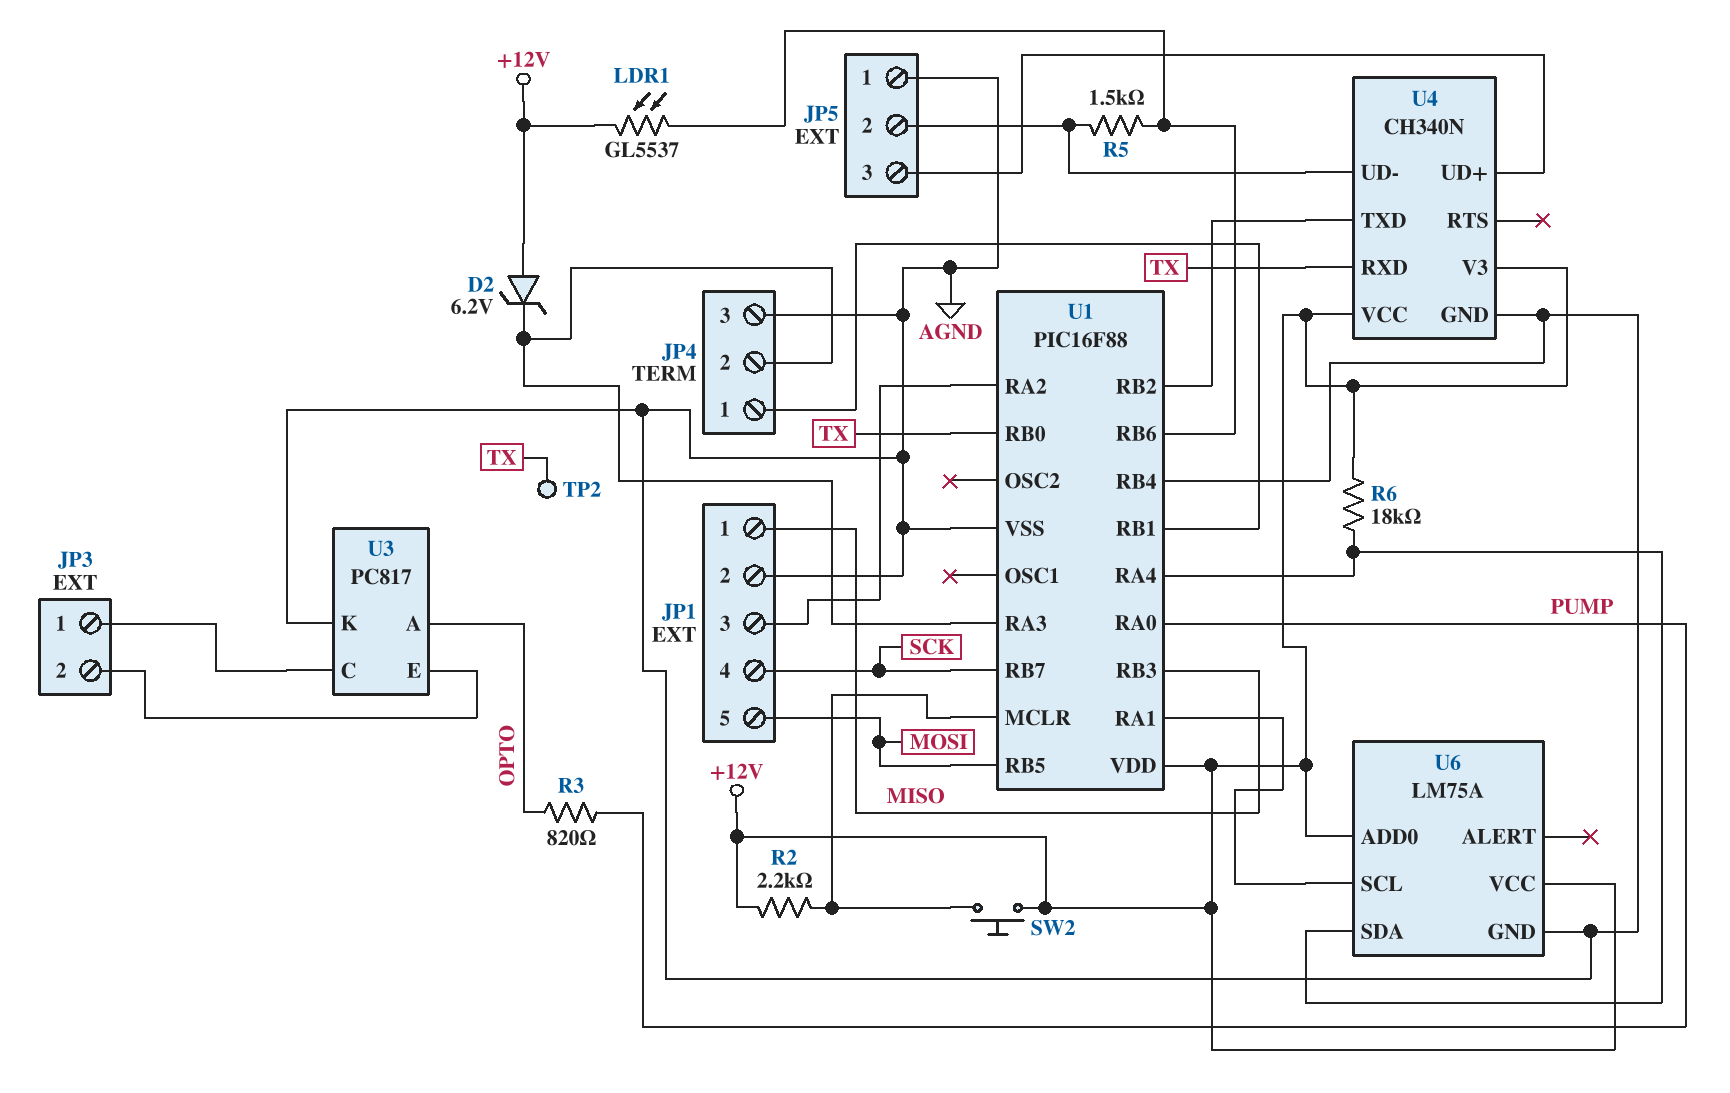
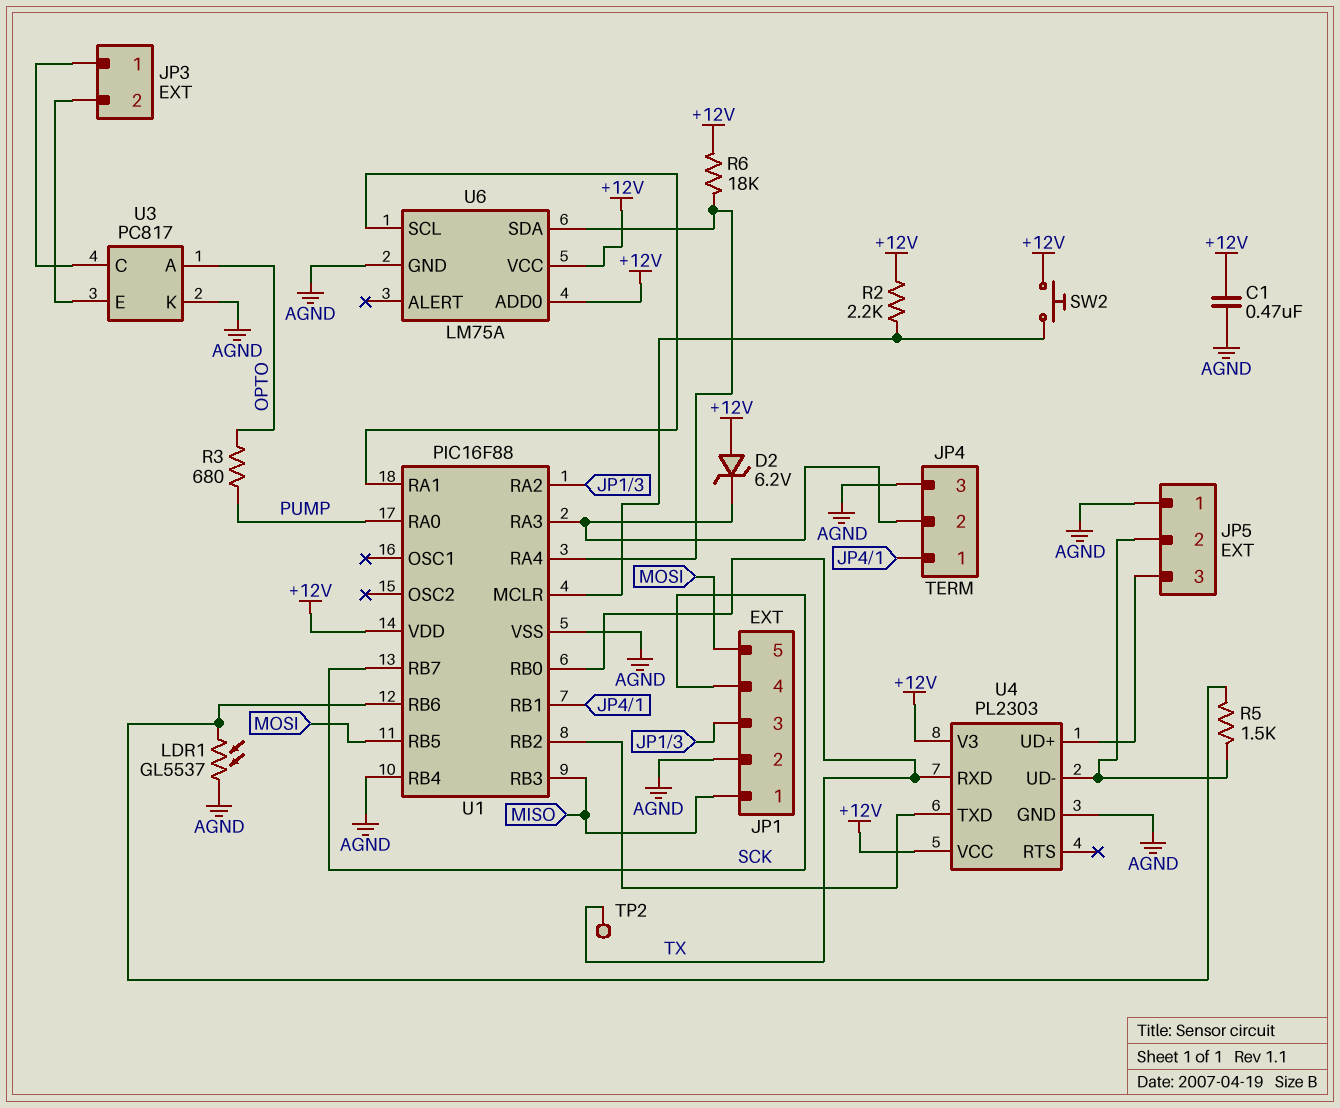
C1: none -> 470nF (+12V, AGND)
LDR1: GL5537 (+12V, U1/RB6) -> GL5537 (AGND, U1/RB6)
R3: 820 (OPTO, PUMP) -> 680 (OPTO, PUMP)
U4: CH340N -> PL2303

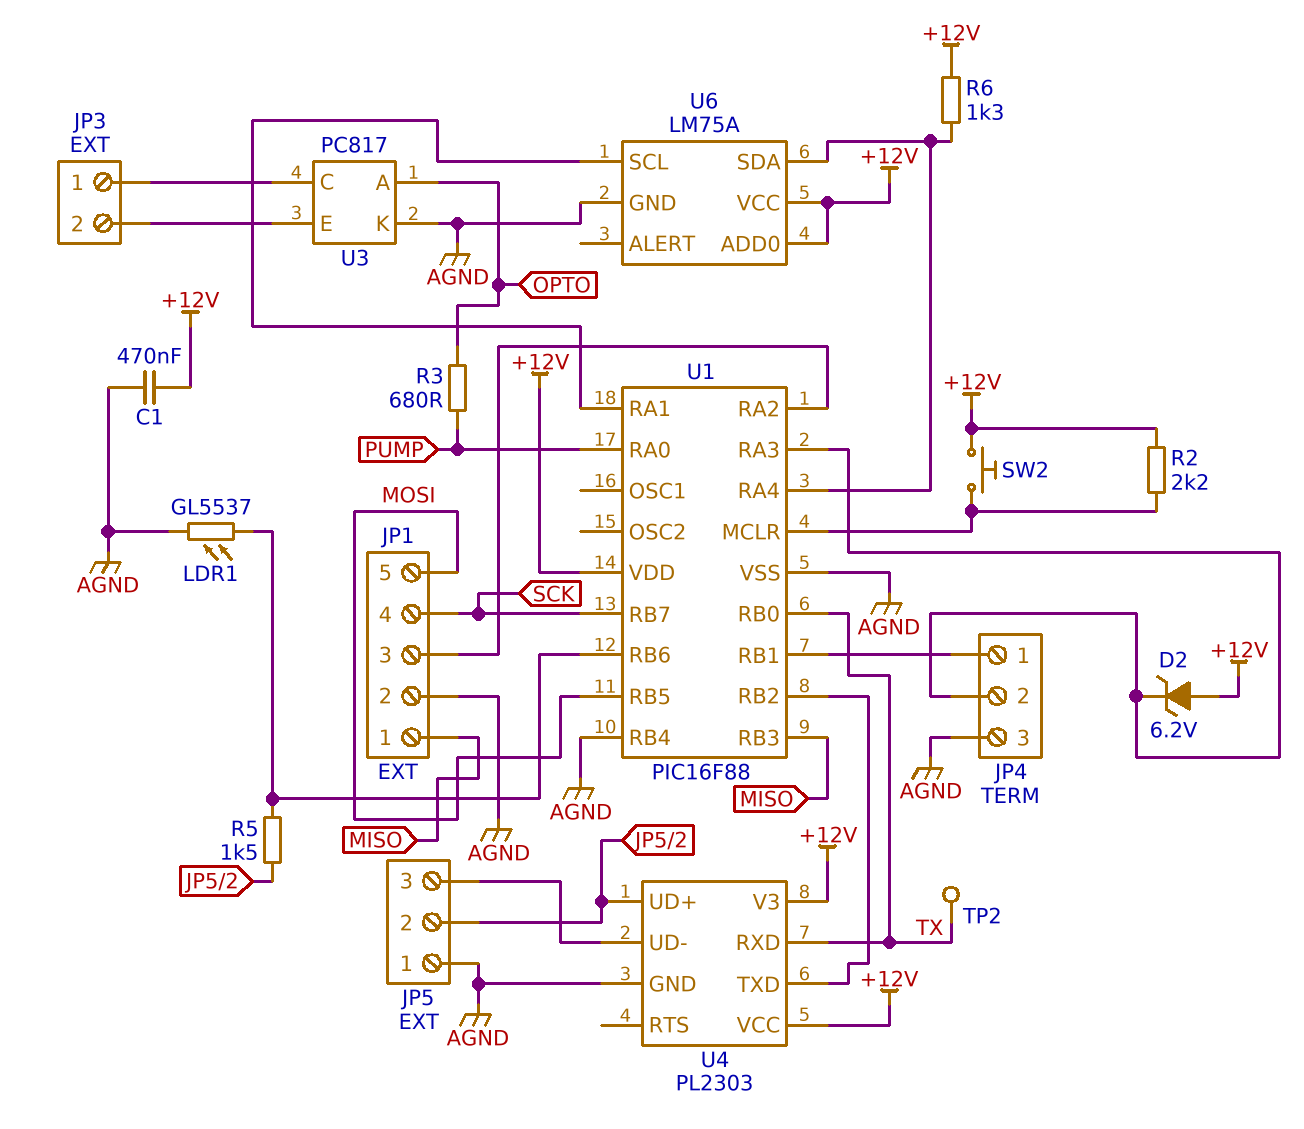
R6: 18k (+12V, U1/RA4) -> 1.3k (+12V, U1/RA4)
U4 pin UD+: JP5/3 -> JP5/2
U4 pin UD-: JP5/2 -> JP5/3

